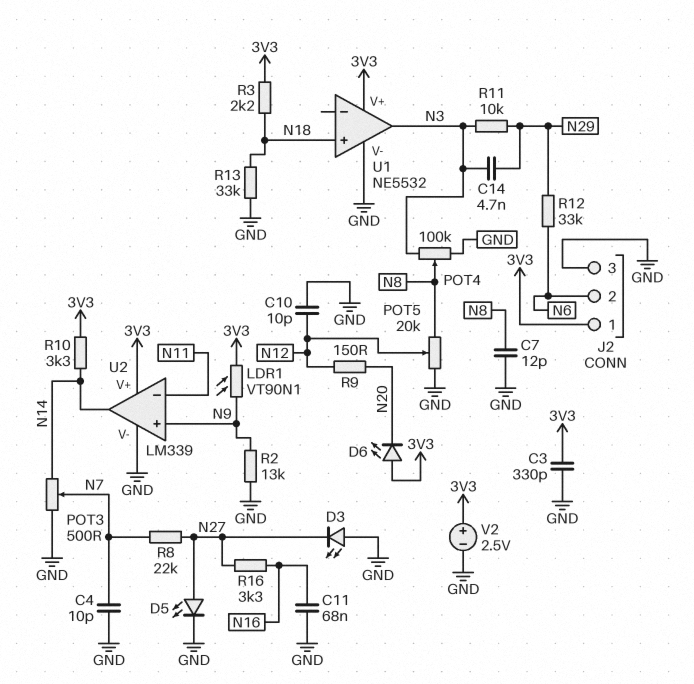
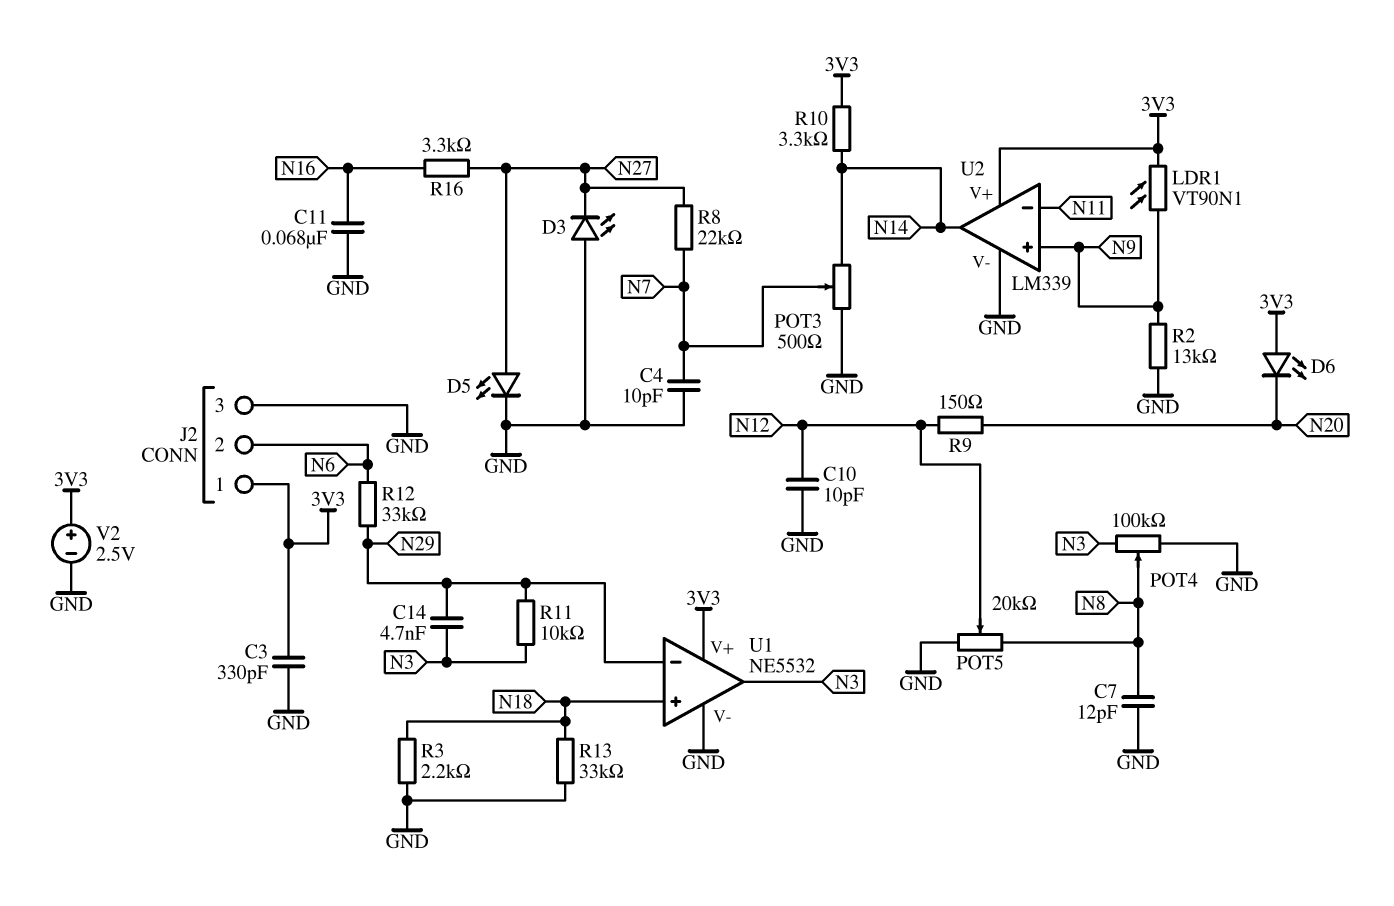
R3: 2.2k (3V3, N18) -> 2.2k (GND, N18)
U1 pin in-: none -> N29

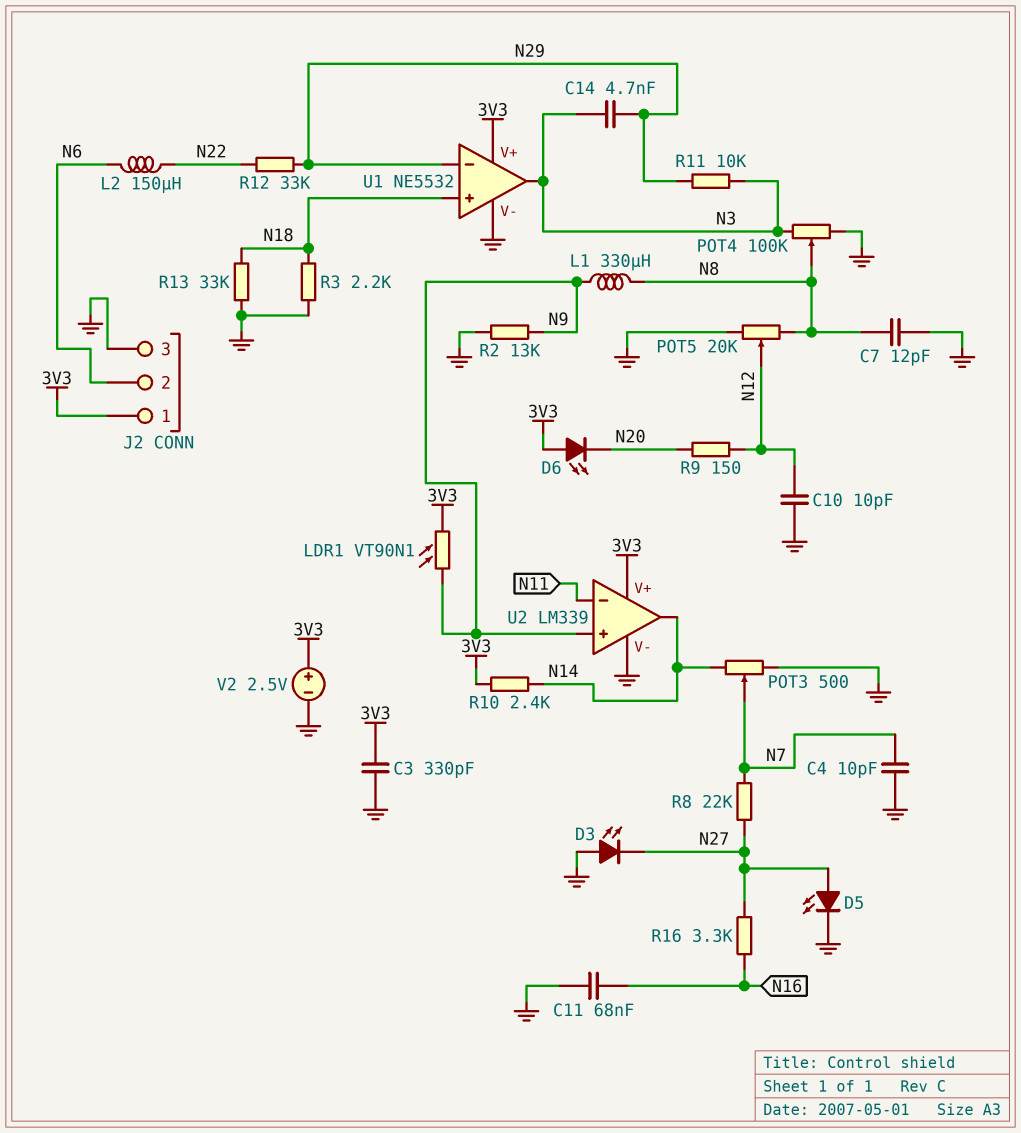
L1: none -> 330uH (N8, N9)
L2: none -> 150uH (N6, N22)
R10: 3.3k (3V3, N14) -> 2.4k (3V3, N14)
R12: 33k (N6, N29) -> 33k (N22, N29)

